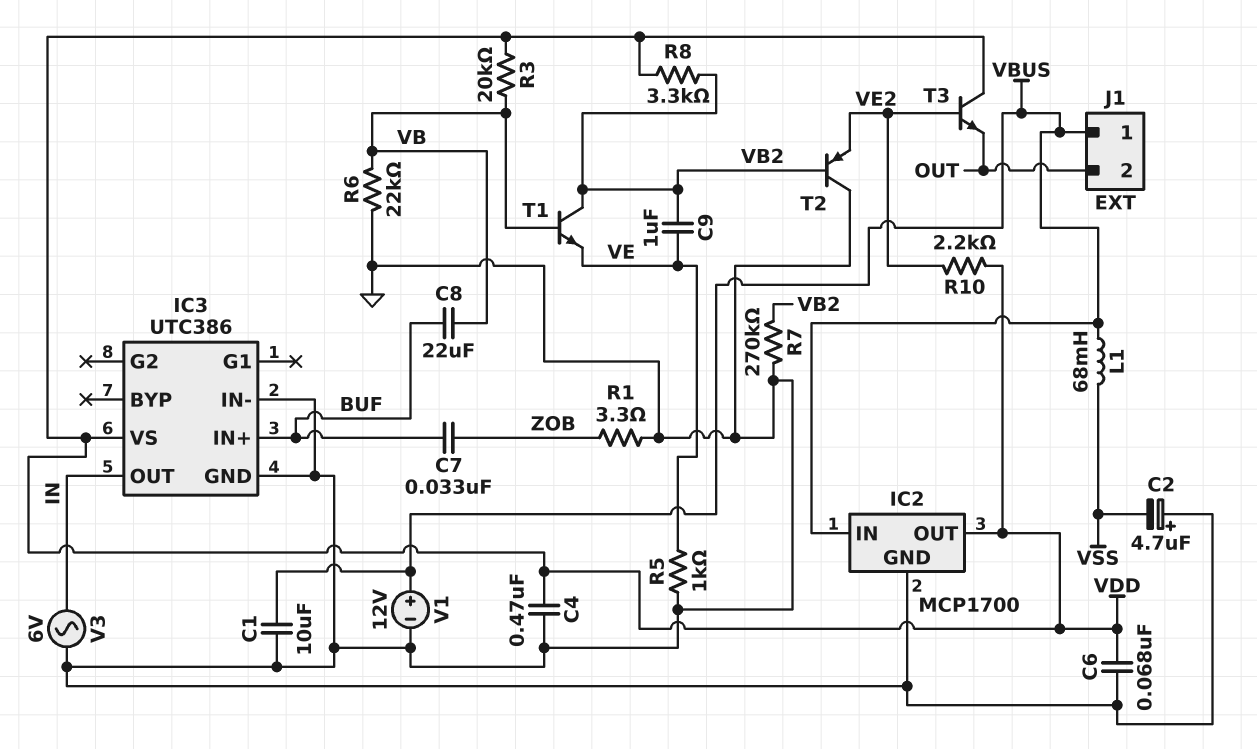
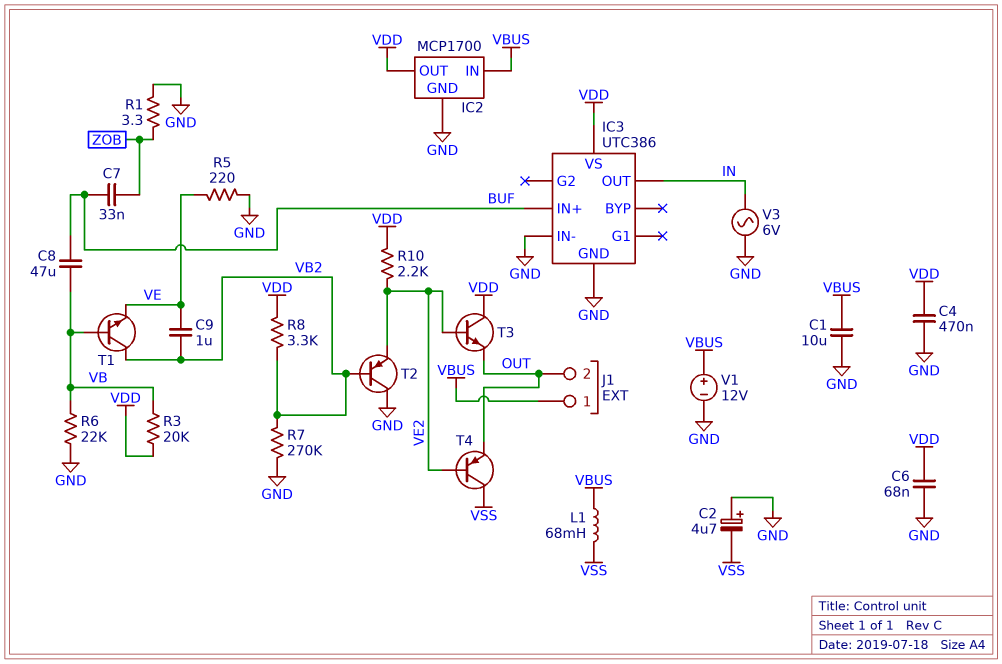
C8: 22uF (BUF, VB) -> 47uF (BUF, VB)
R5: 1k (GND, VE) -> 220 (GND, VE)
T4: none -> PNP (B VE2, C VSS, E OUT)

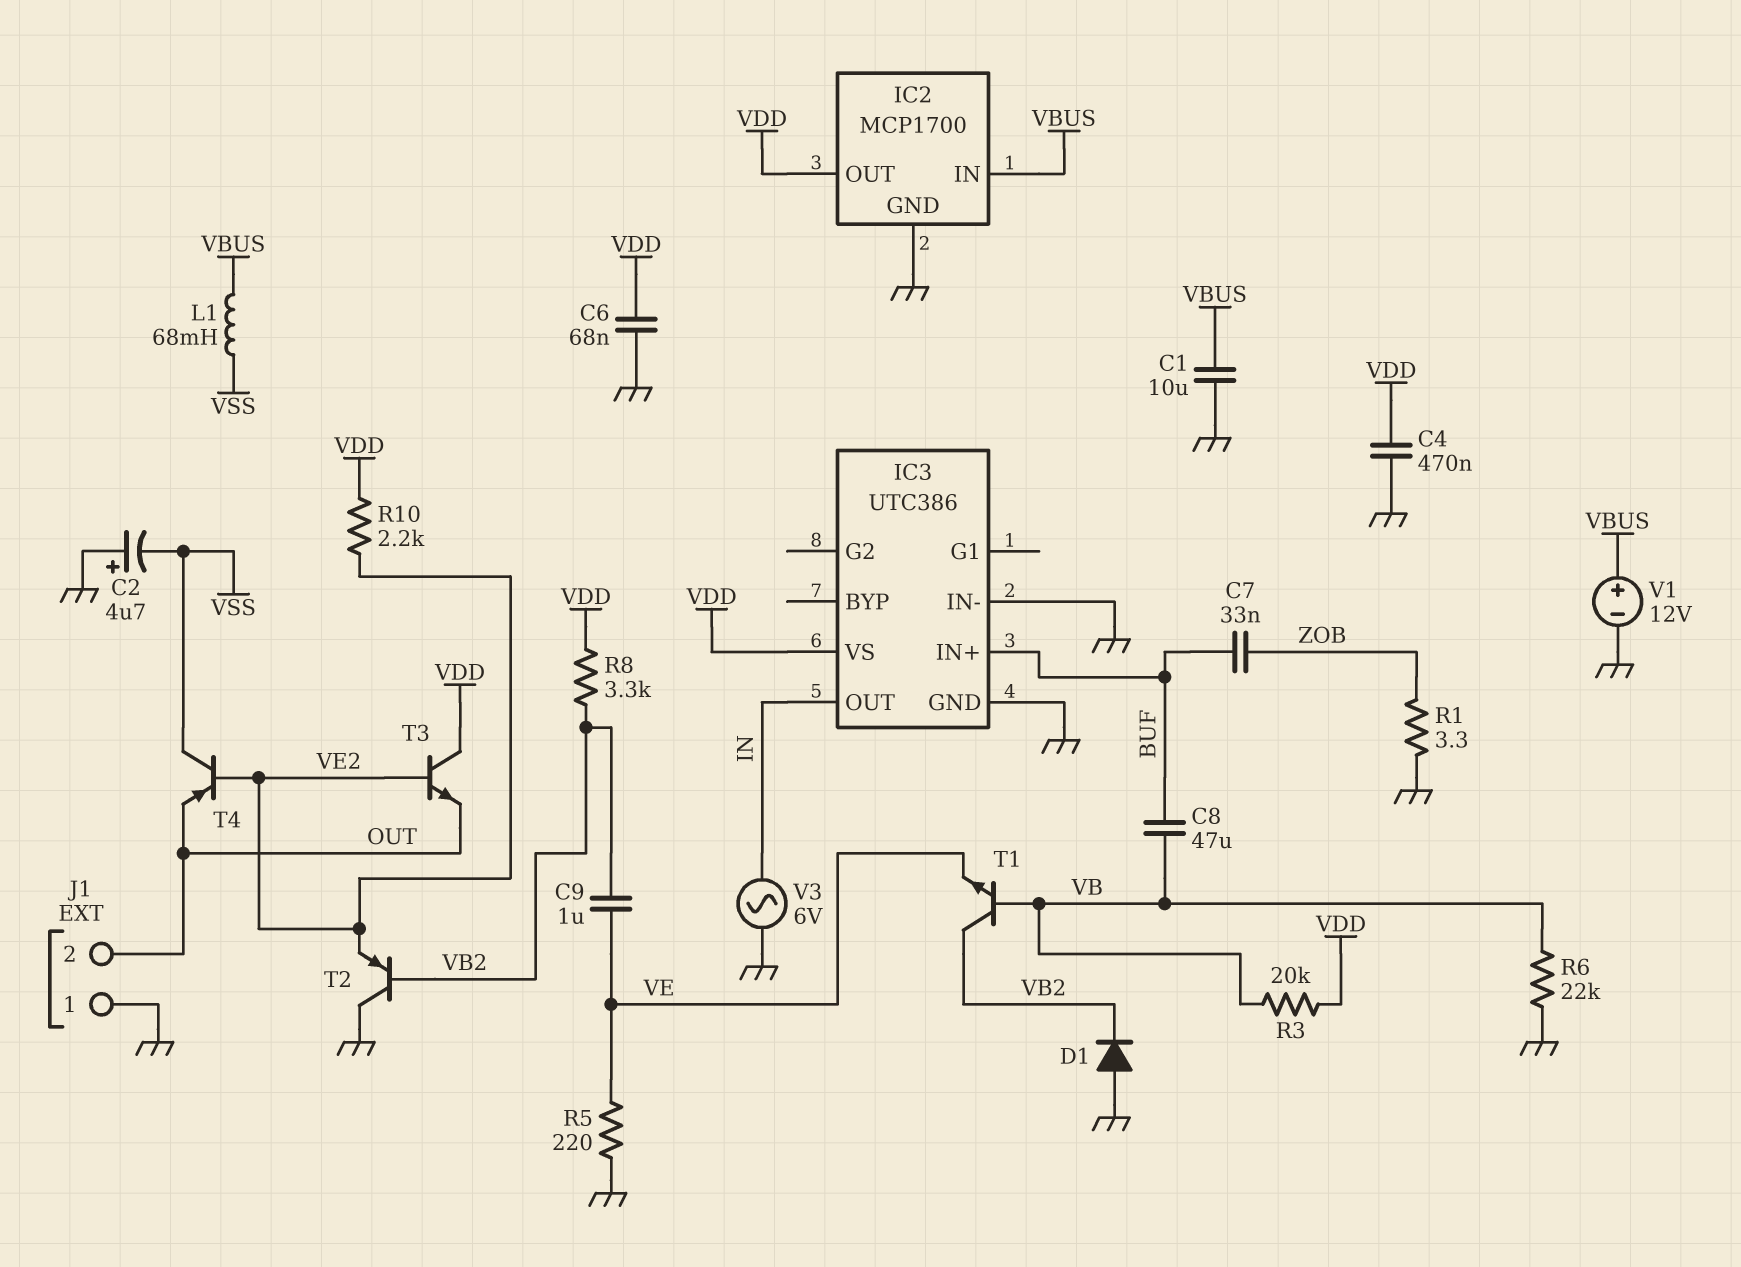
D1: none -> diode (A GND, K VB2)
J1 pin 1: VBUS -> GND
R7: 270k (GND, VB2) -> none

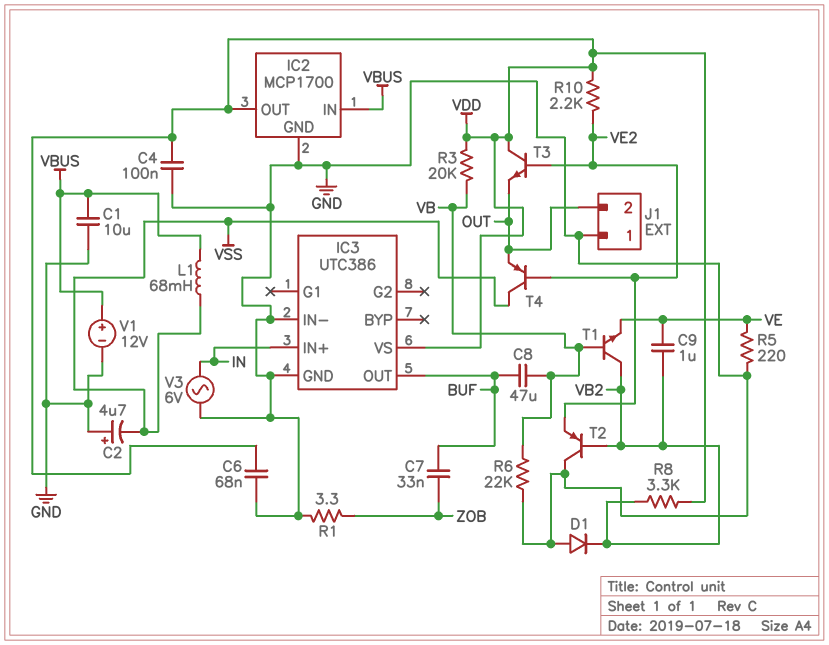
C4: 470nF (GND, VDD) -> 100nF (GND, VDD)
IC3 pin IN+: BUF -> IN
IC3 pin OUT: IN -> BUF

